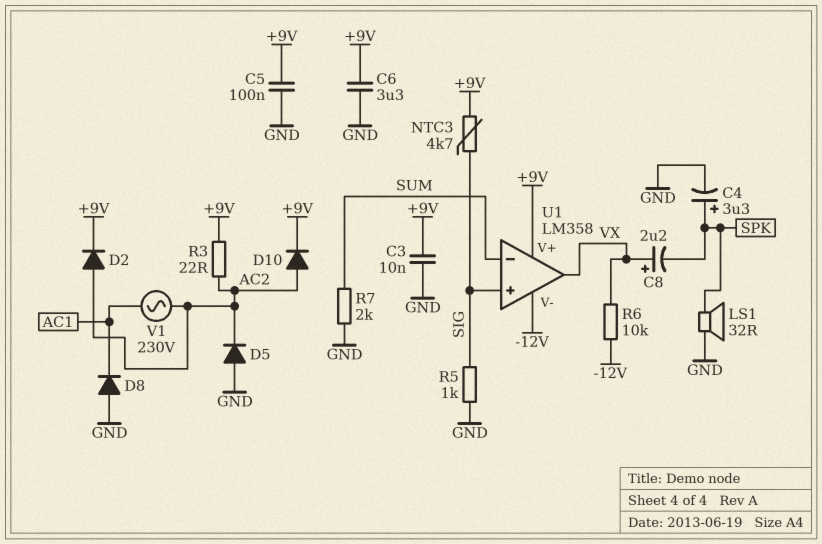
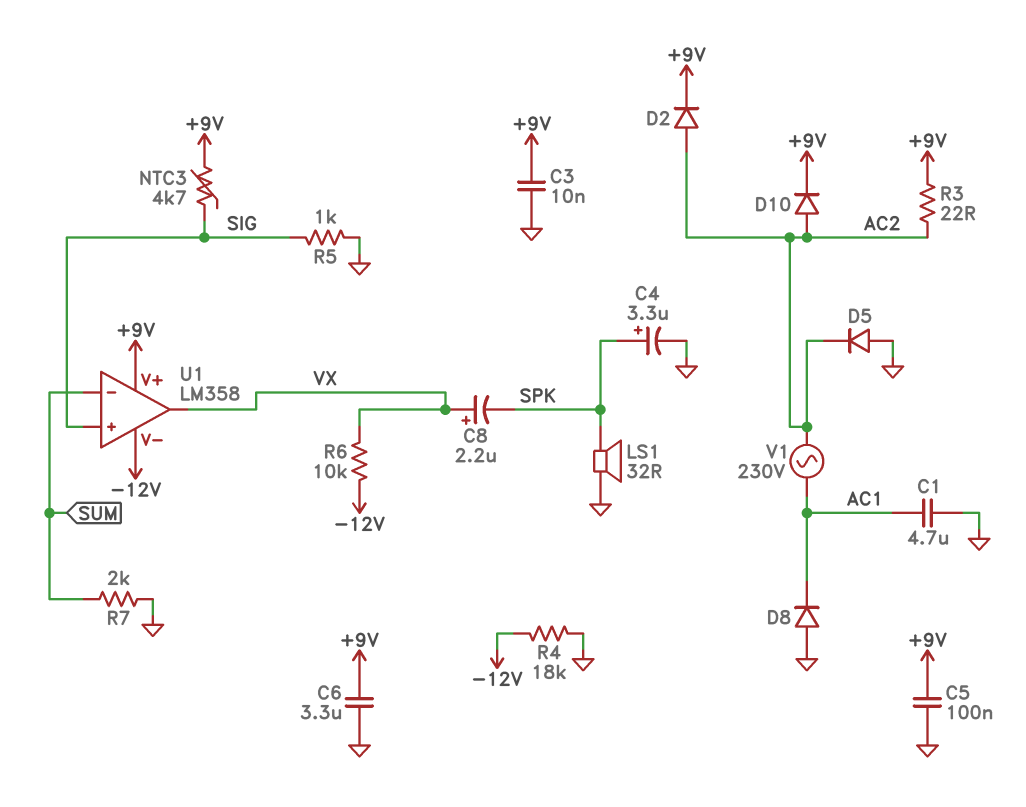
C1: none -> 4.7uF (AC1, GND)
R4: none -> 18k (-12V, GND)

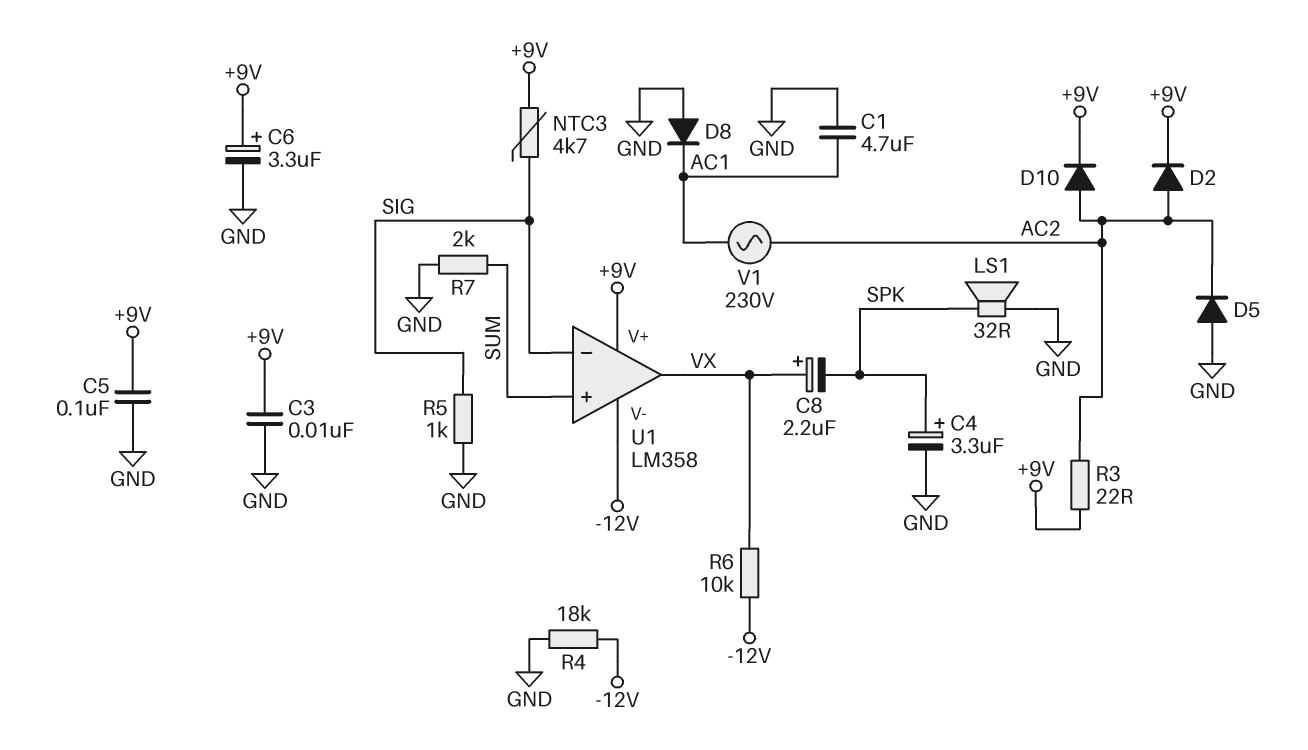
C6: 3.3uF (+9V, GND) -> 3.3uF (plus +9V, minus GND)
U1 pin in+: SIG -> SUM
U1 pin in-: SUM -> SIG

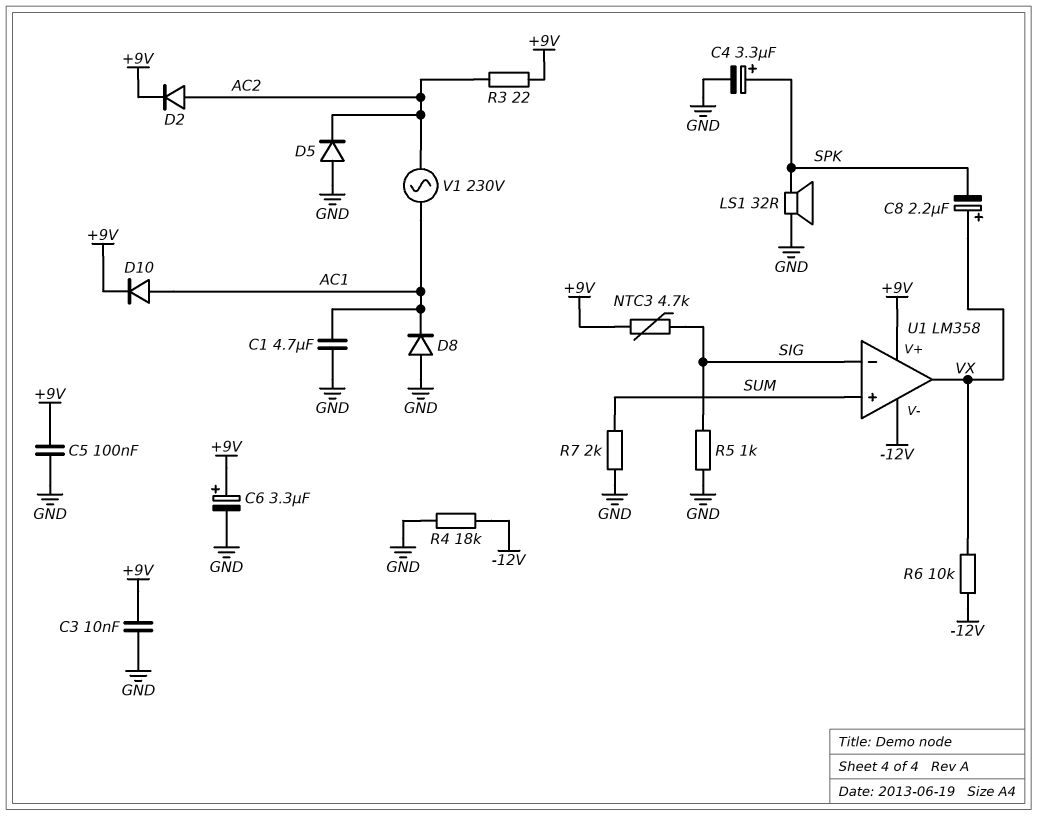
D10: diode (A AC2, K +9V) -> diode (A AC1, K +9V)

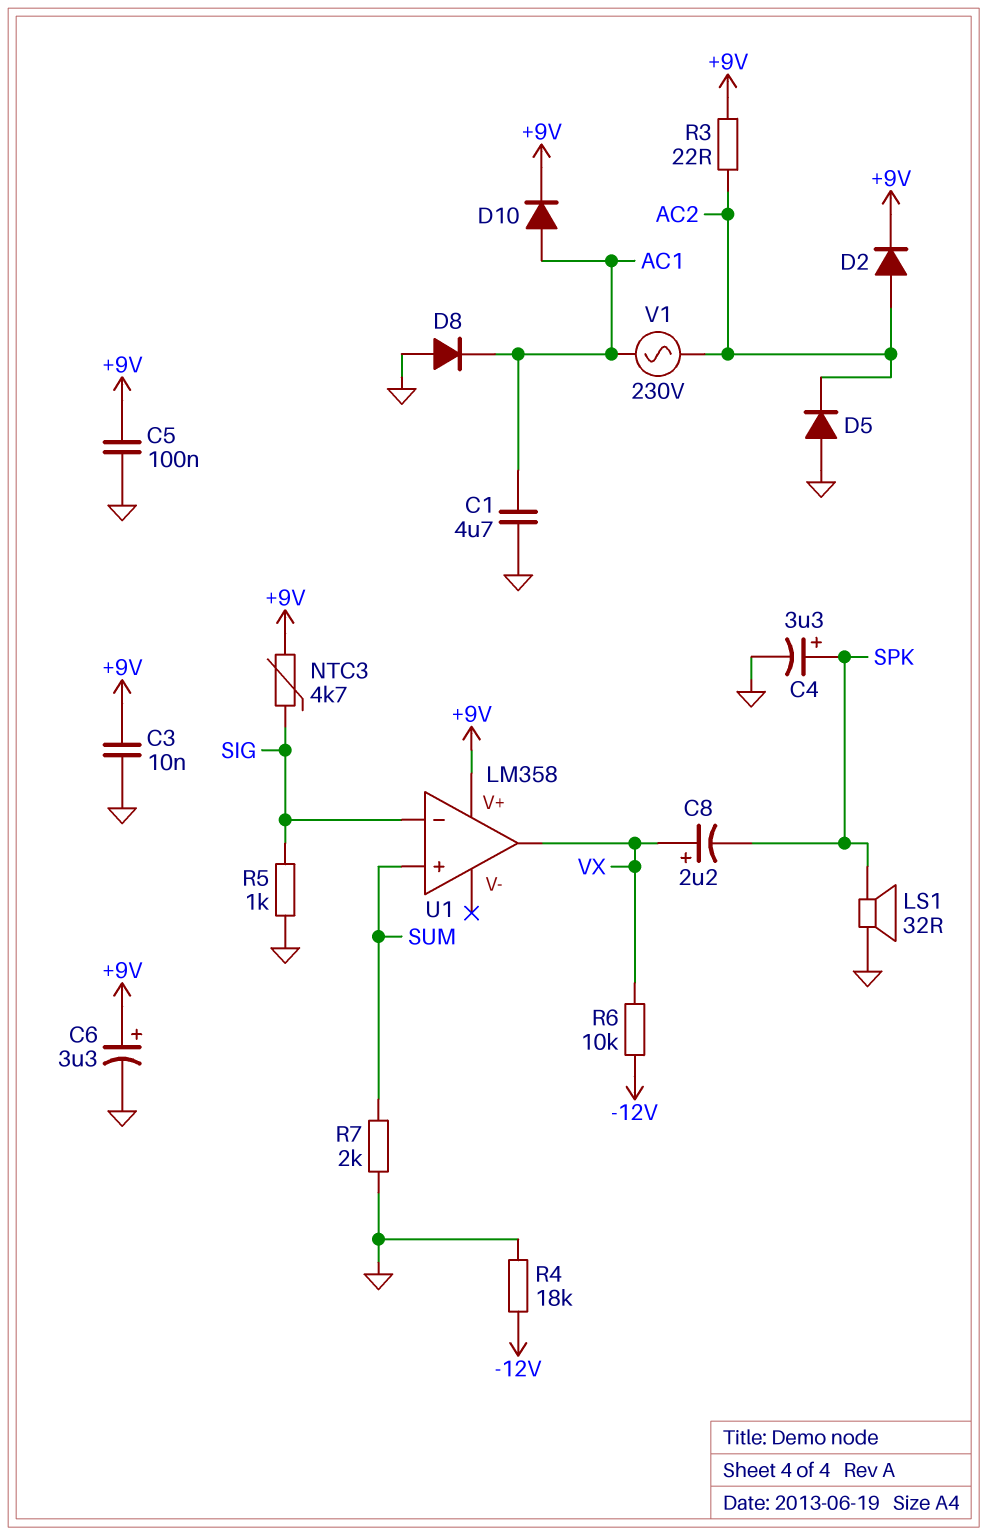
U1 pin V-: -12V -> none

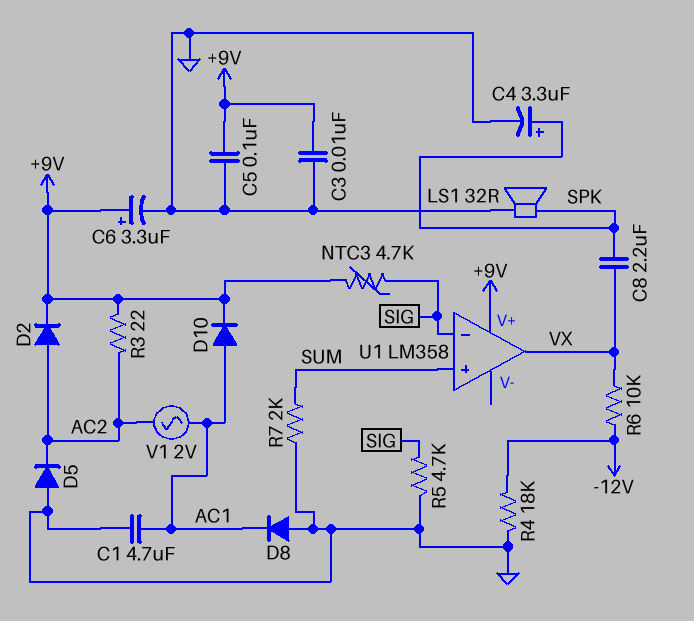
C8: 2.2uF (plus VX, minus SPK) -> 2.2uF (SPK, VX)
R5: 1k (GND, SIG) -> 4.7k (GND, SIG)
V1: AC 230V (AC1, AC2) -> AC 2V (AC1, AC2)

